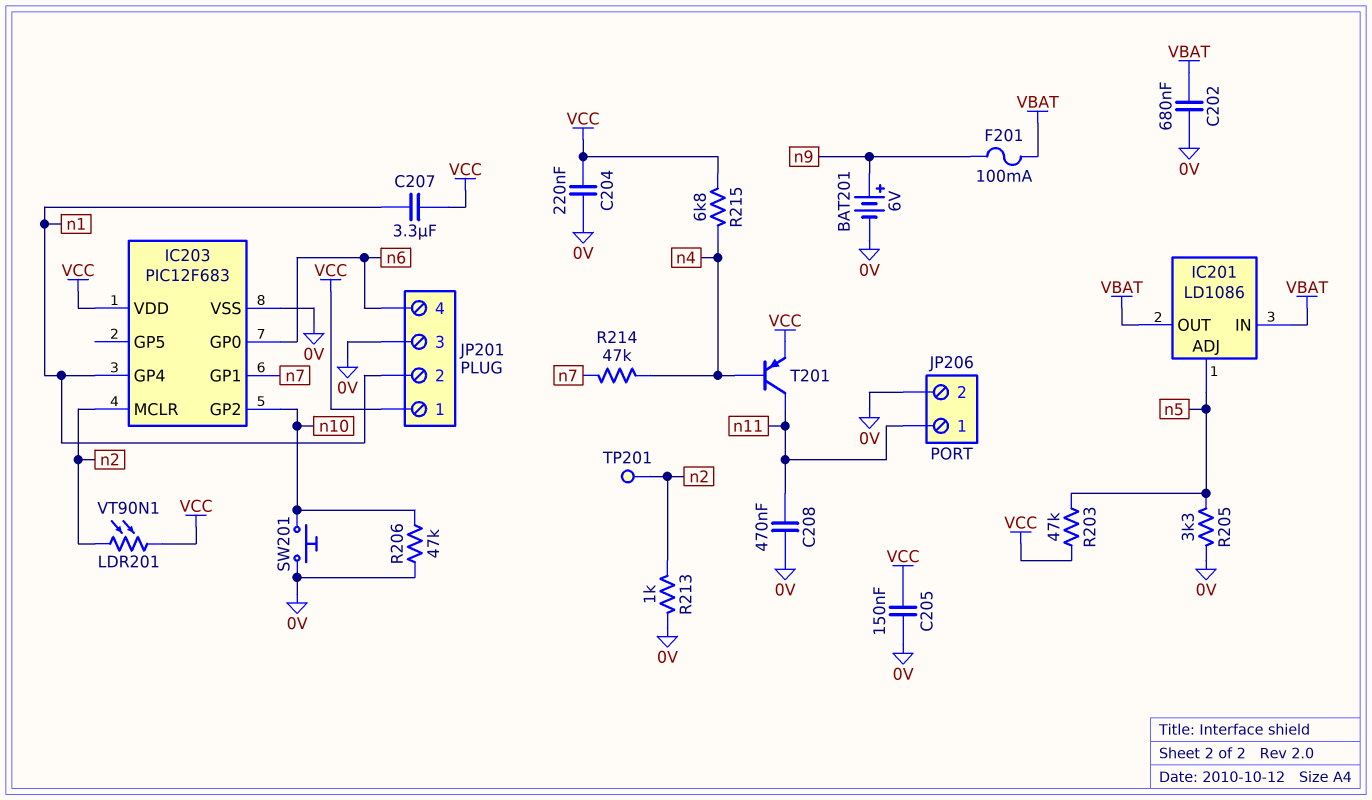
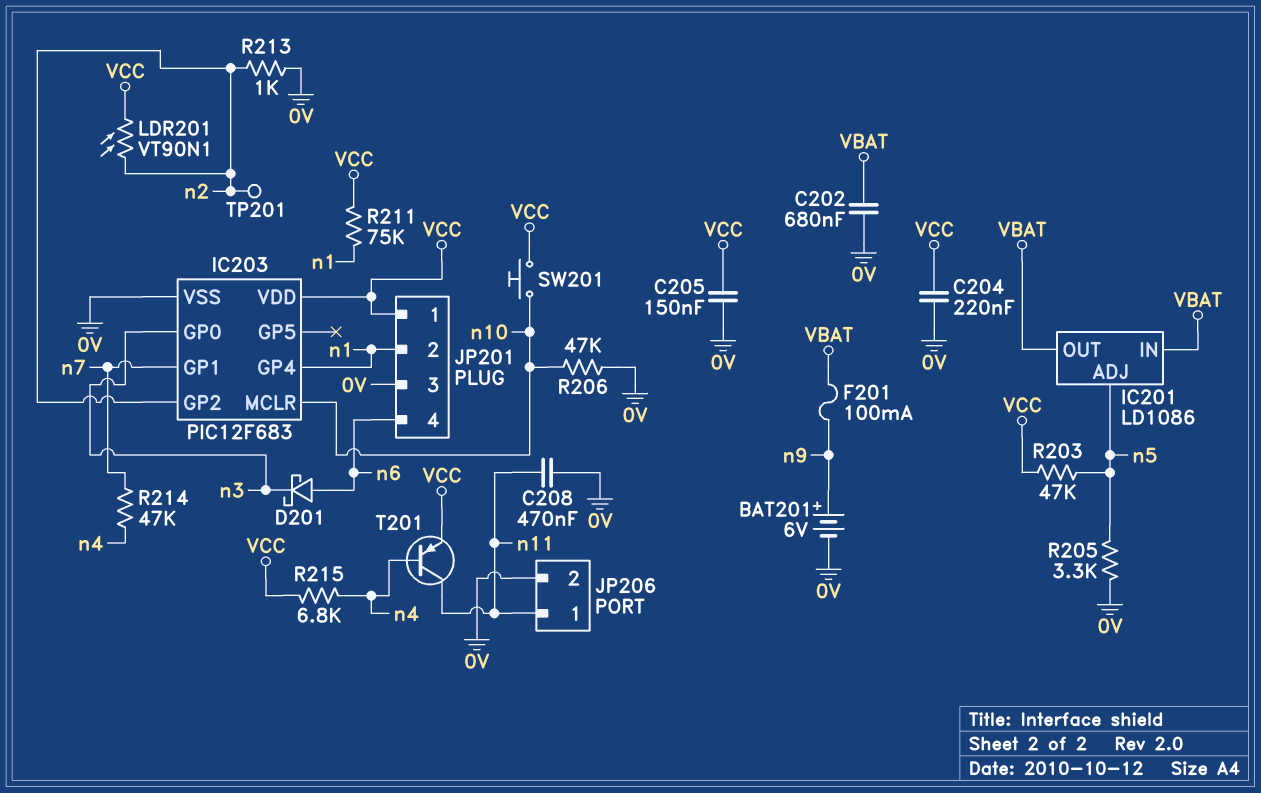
C207: 3.3uF (VCC, n1) -> none
D201: none -> schottky (A n6, K n3)
IC203 pin GP0: n6 -> n3
IC203 pin GP2: n10 -> n2
IC203 pin MCLR: n2 -> n10
R211: none -> 75k (VCC, n1)
SW201: button (0V, n10) -> button (VCC, n10)

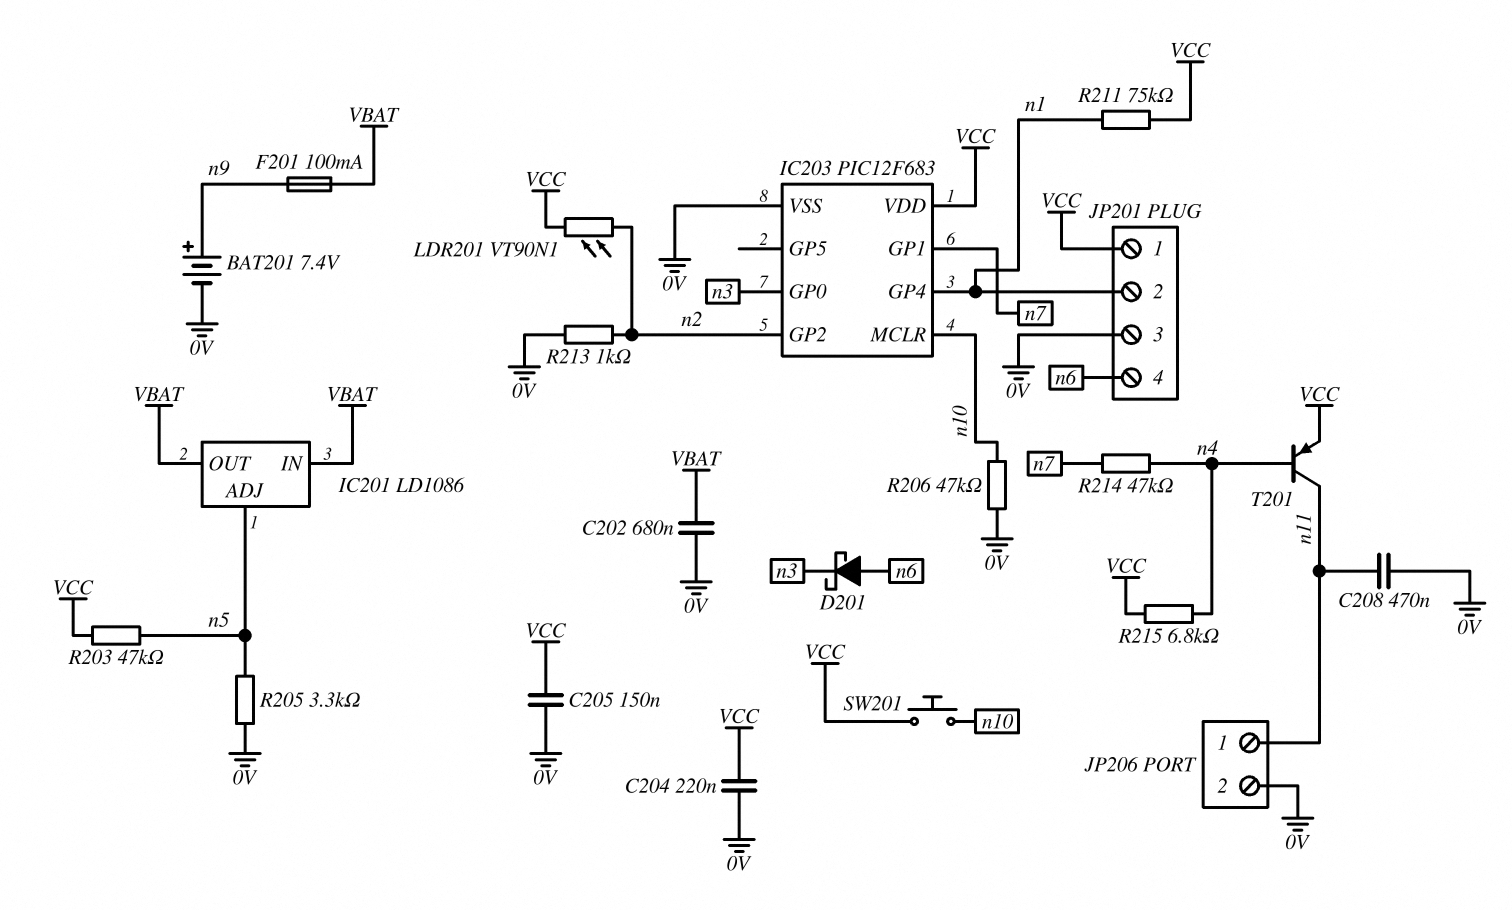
BAT201: 6V (plus n9, minus 0V) -> 7.4V (plus n9, minus 0V)
TP201: test point (n2) -> none

